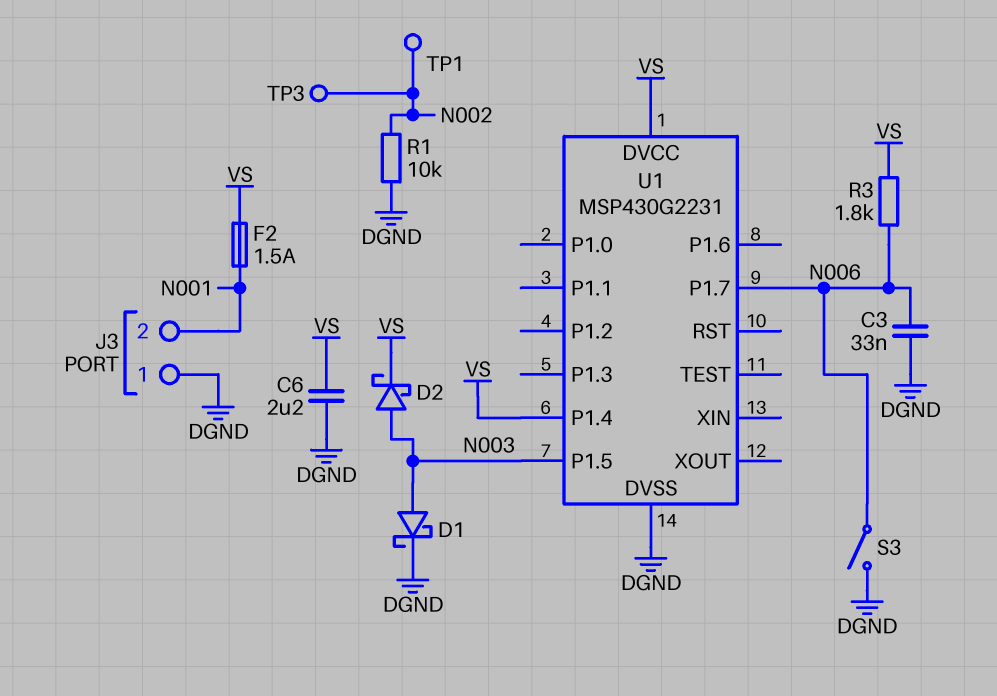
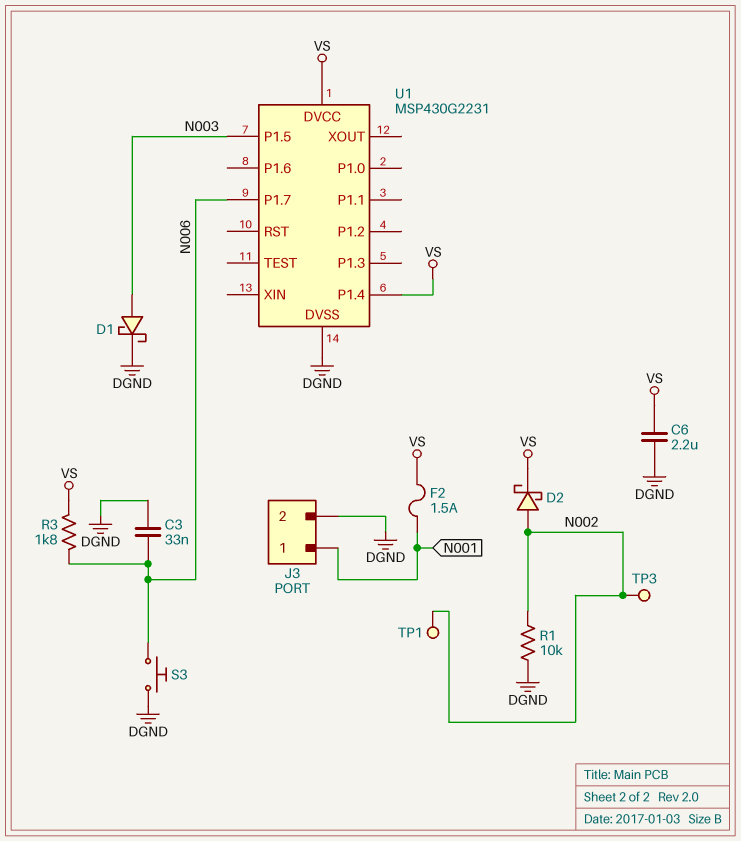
D2: schottky (A N003, K VS) -> schottky (A N002, K VS)
J3 pin 1: DGND -> N001
J3 pin 2: N001 -> DGND
S3: switch (DGND, N006) -> button (DGND, N006)

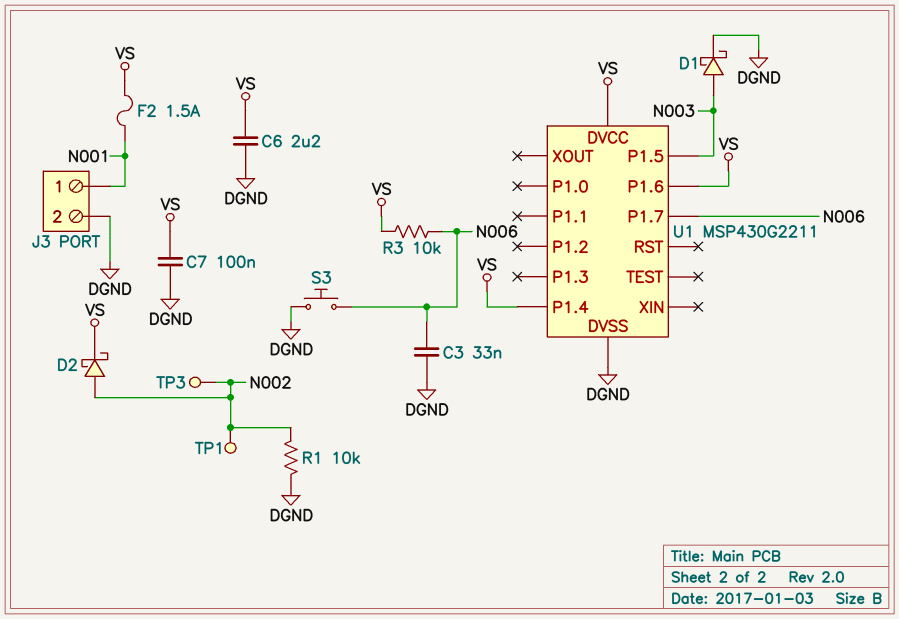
C7: none -> 100nF (DGND, VS)
R3: 1.8k (N006, VS) -> 10k (N006, VS)
U1: MSP430G2231 -> MSP430G2211
U1 pin P1.6: none -> VS

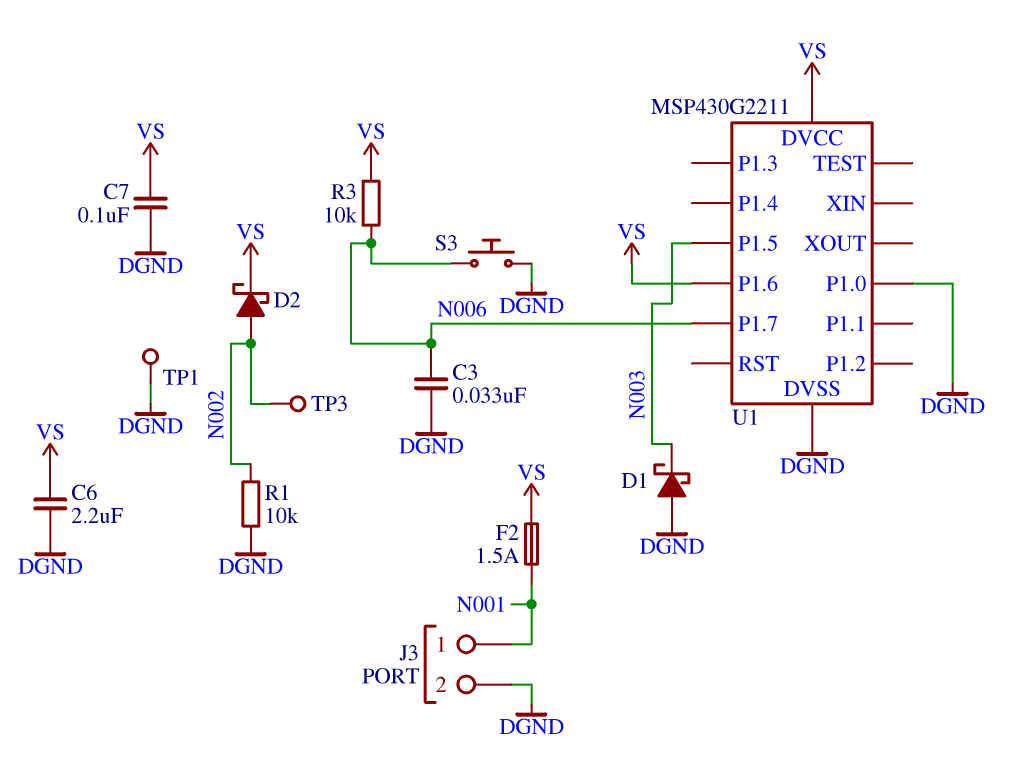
D1: schottky (A N003, K DGND) -> schottky (A DGND, K N003)
TP1: test point (N002) -> test point (DGND)
U1 pin P1.0: none -> DGND
U1 pin P1.4: VS -> none

